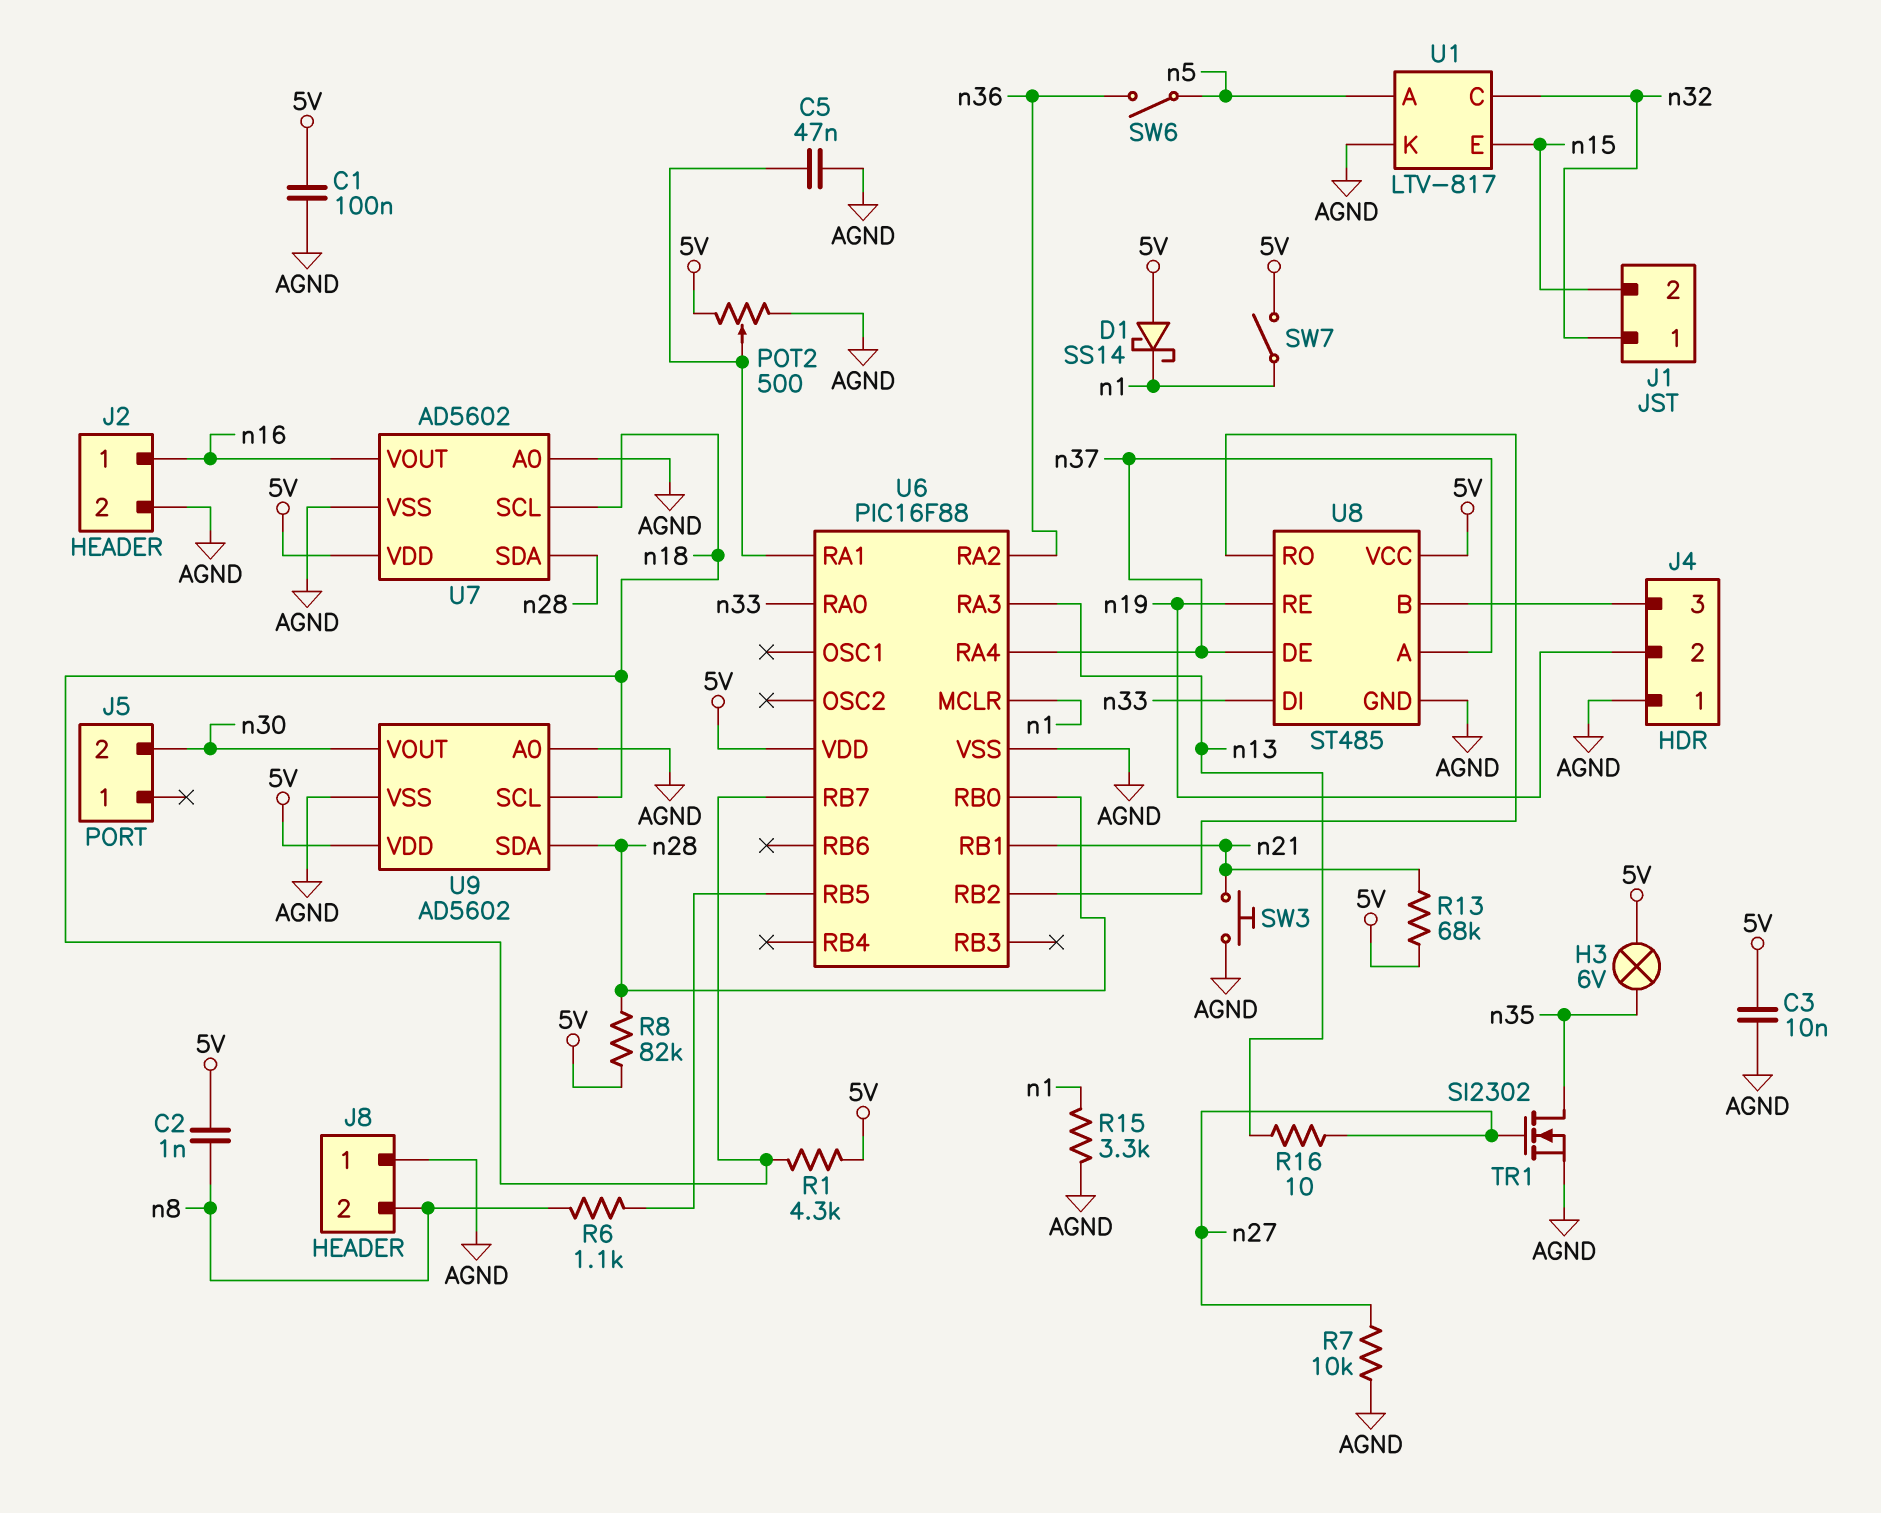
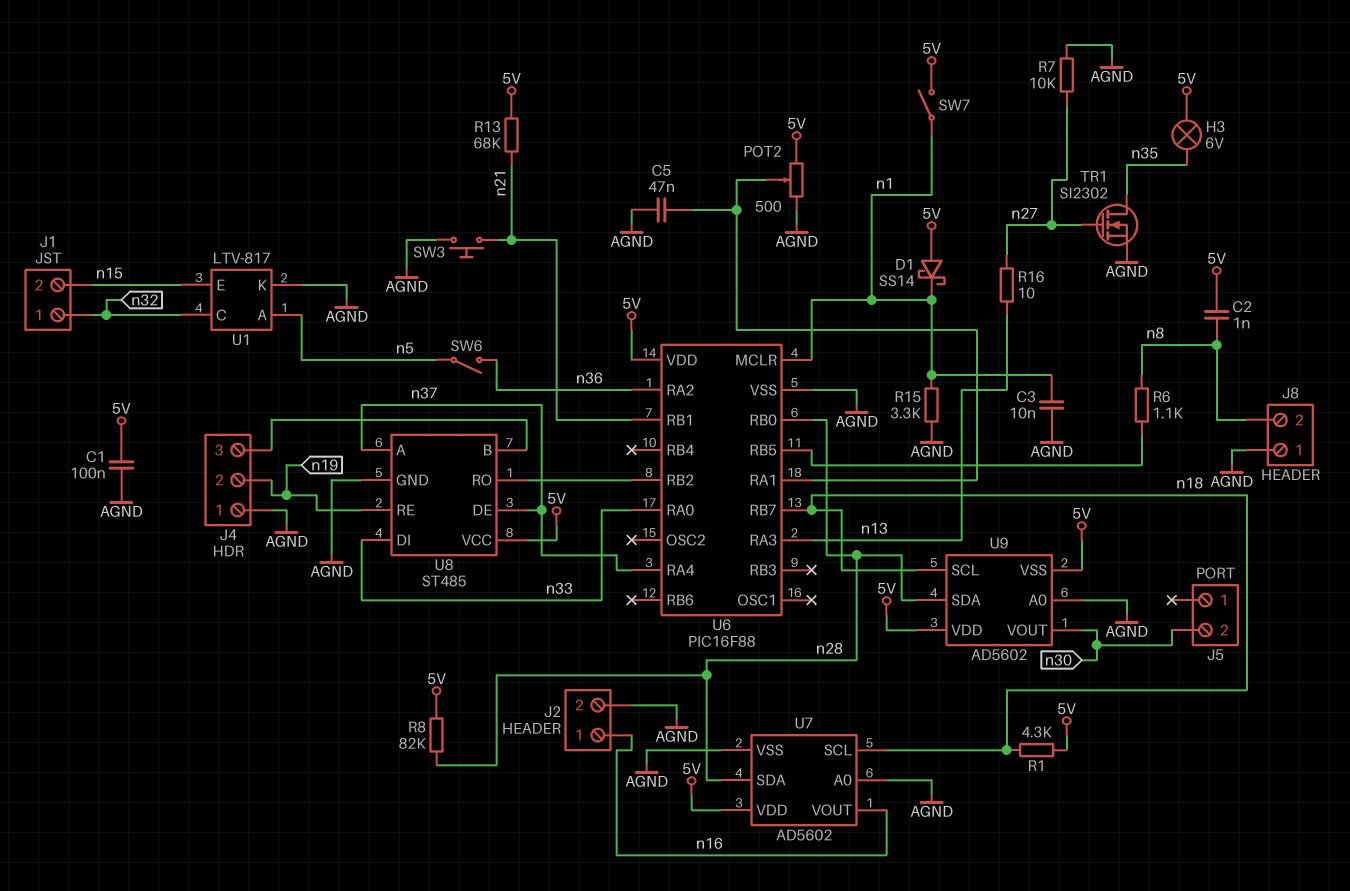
C3: 10nF (5V, AGND) -> 10nF (AGND, n1)
U9 pin VSS: AGND -> 5V

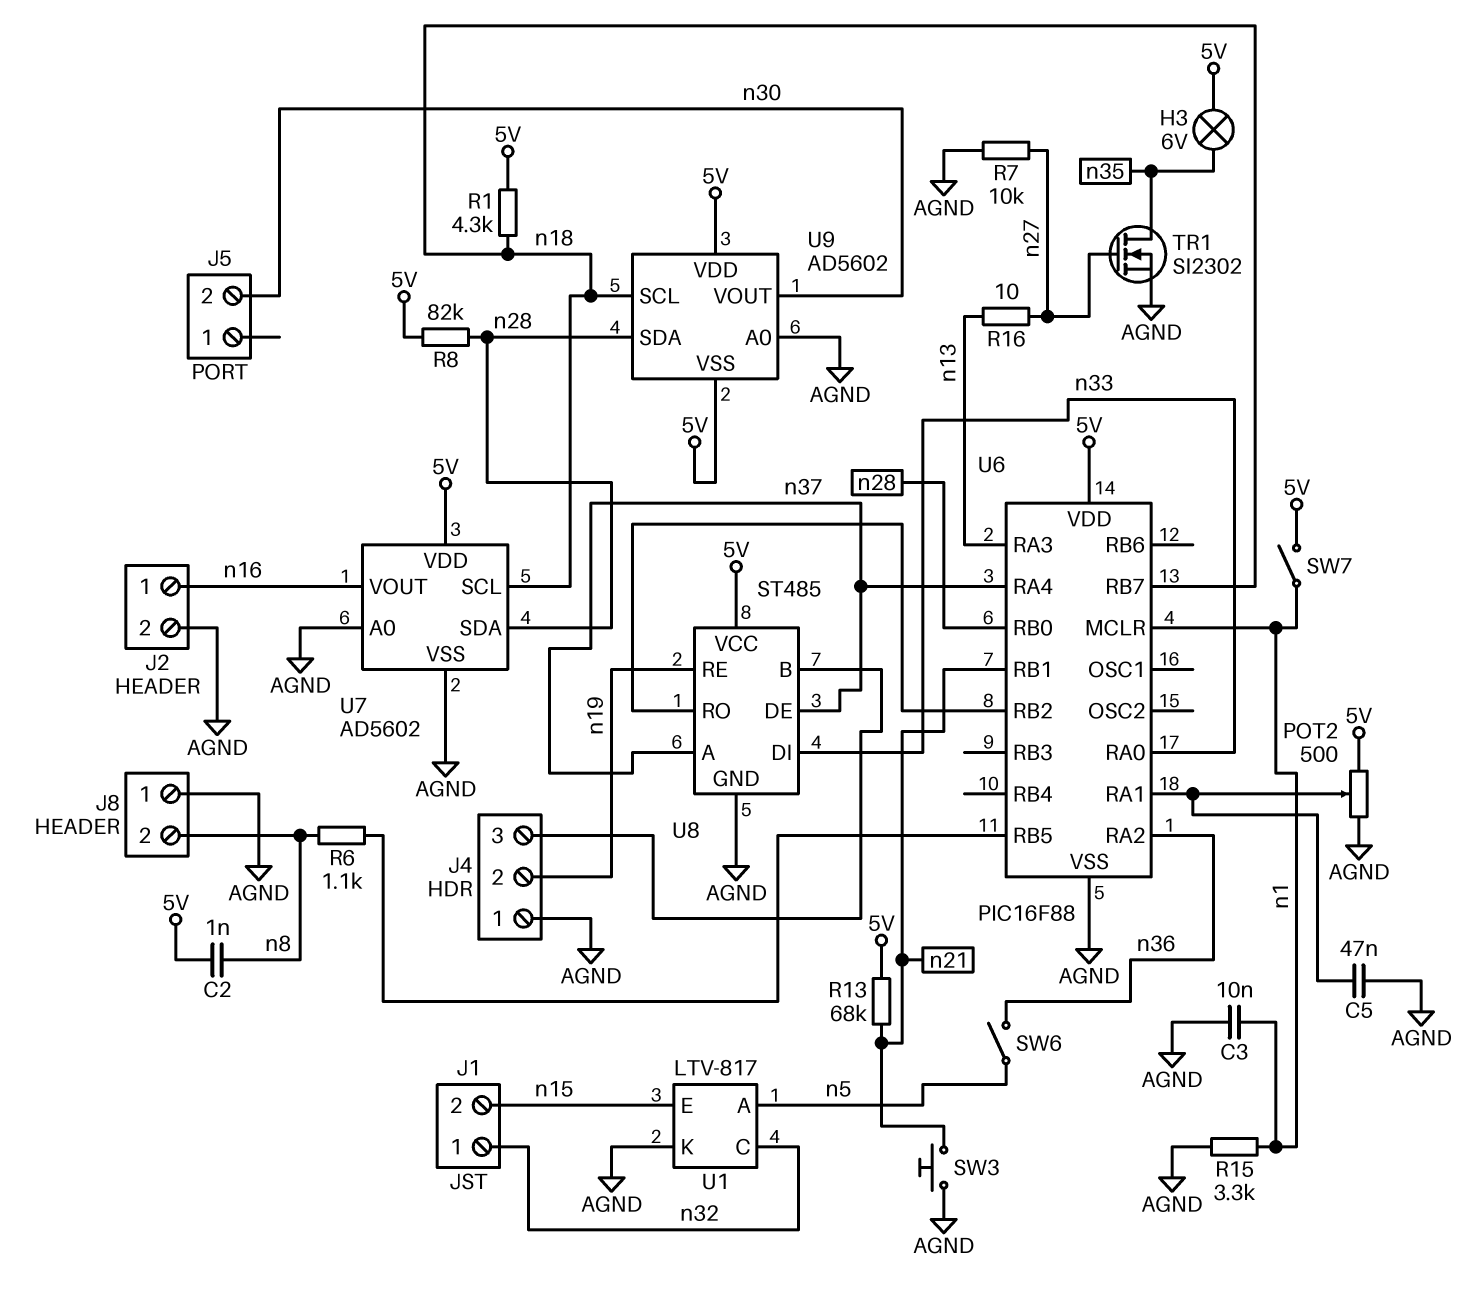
C1: 100nF (5V, AGND) -> none
D1: schottky SS14 (A 5V, K n1) -> none

